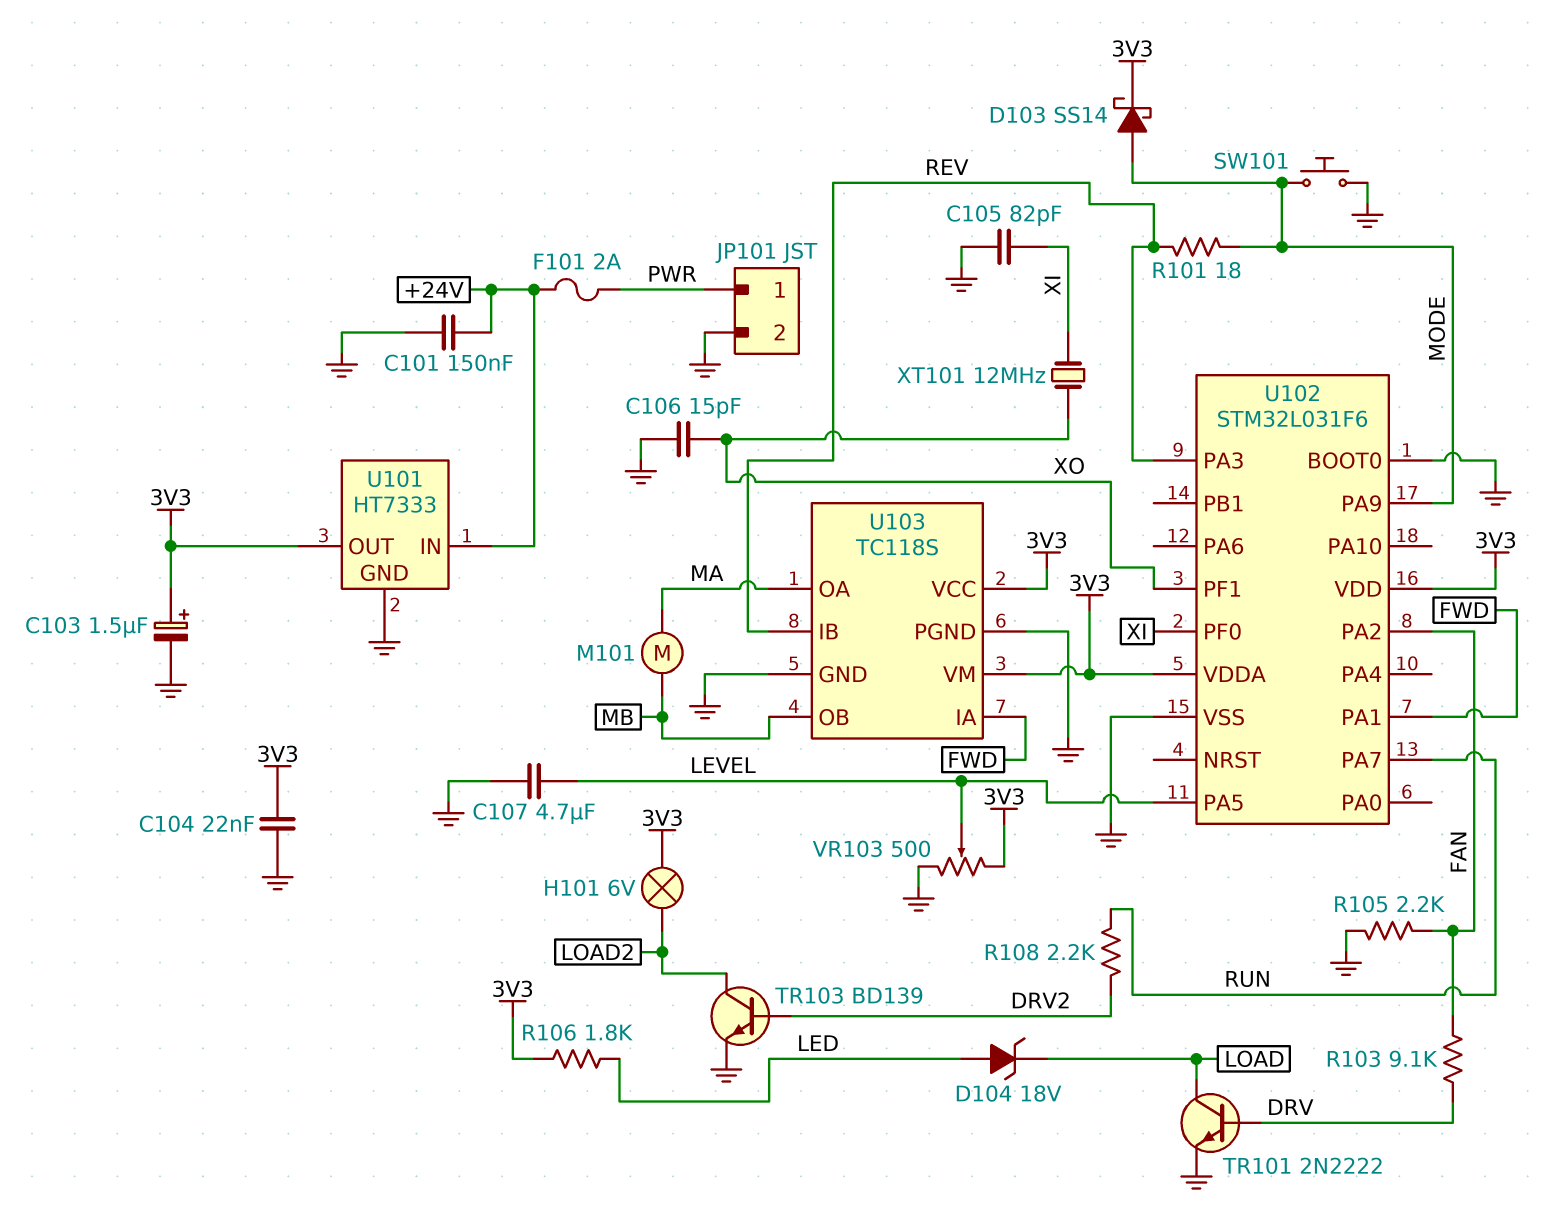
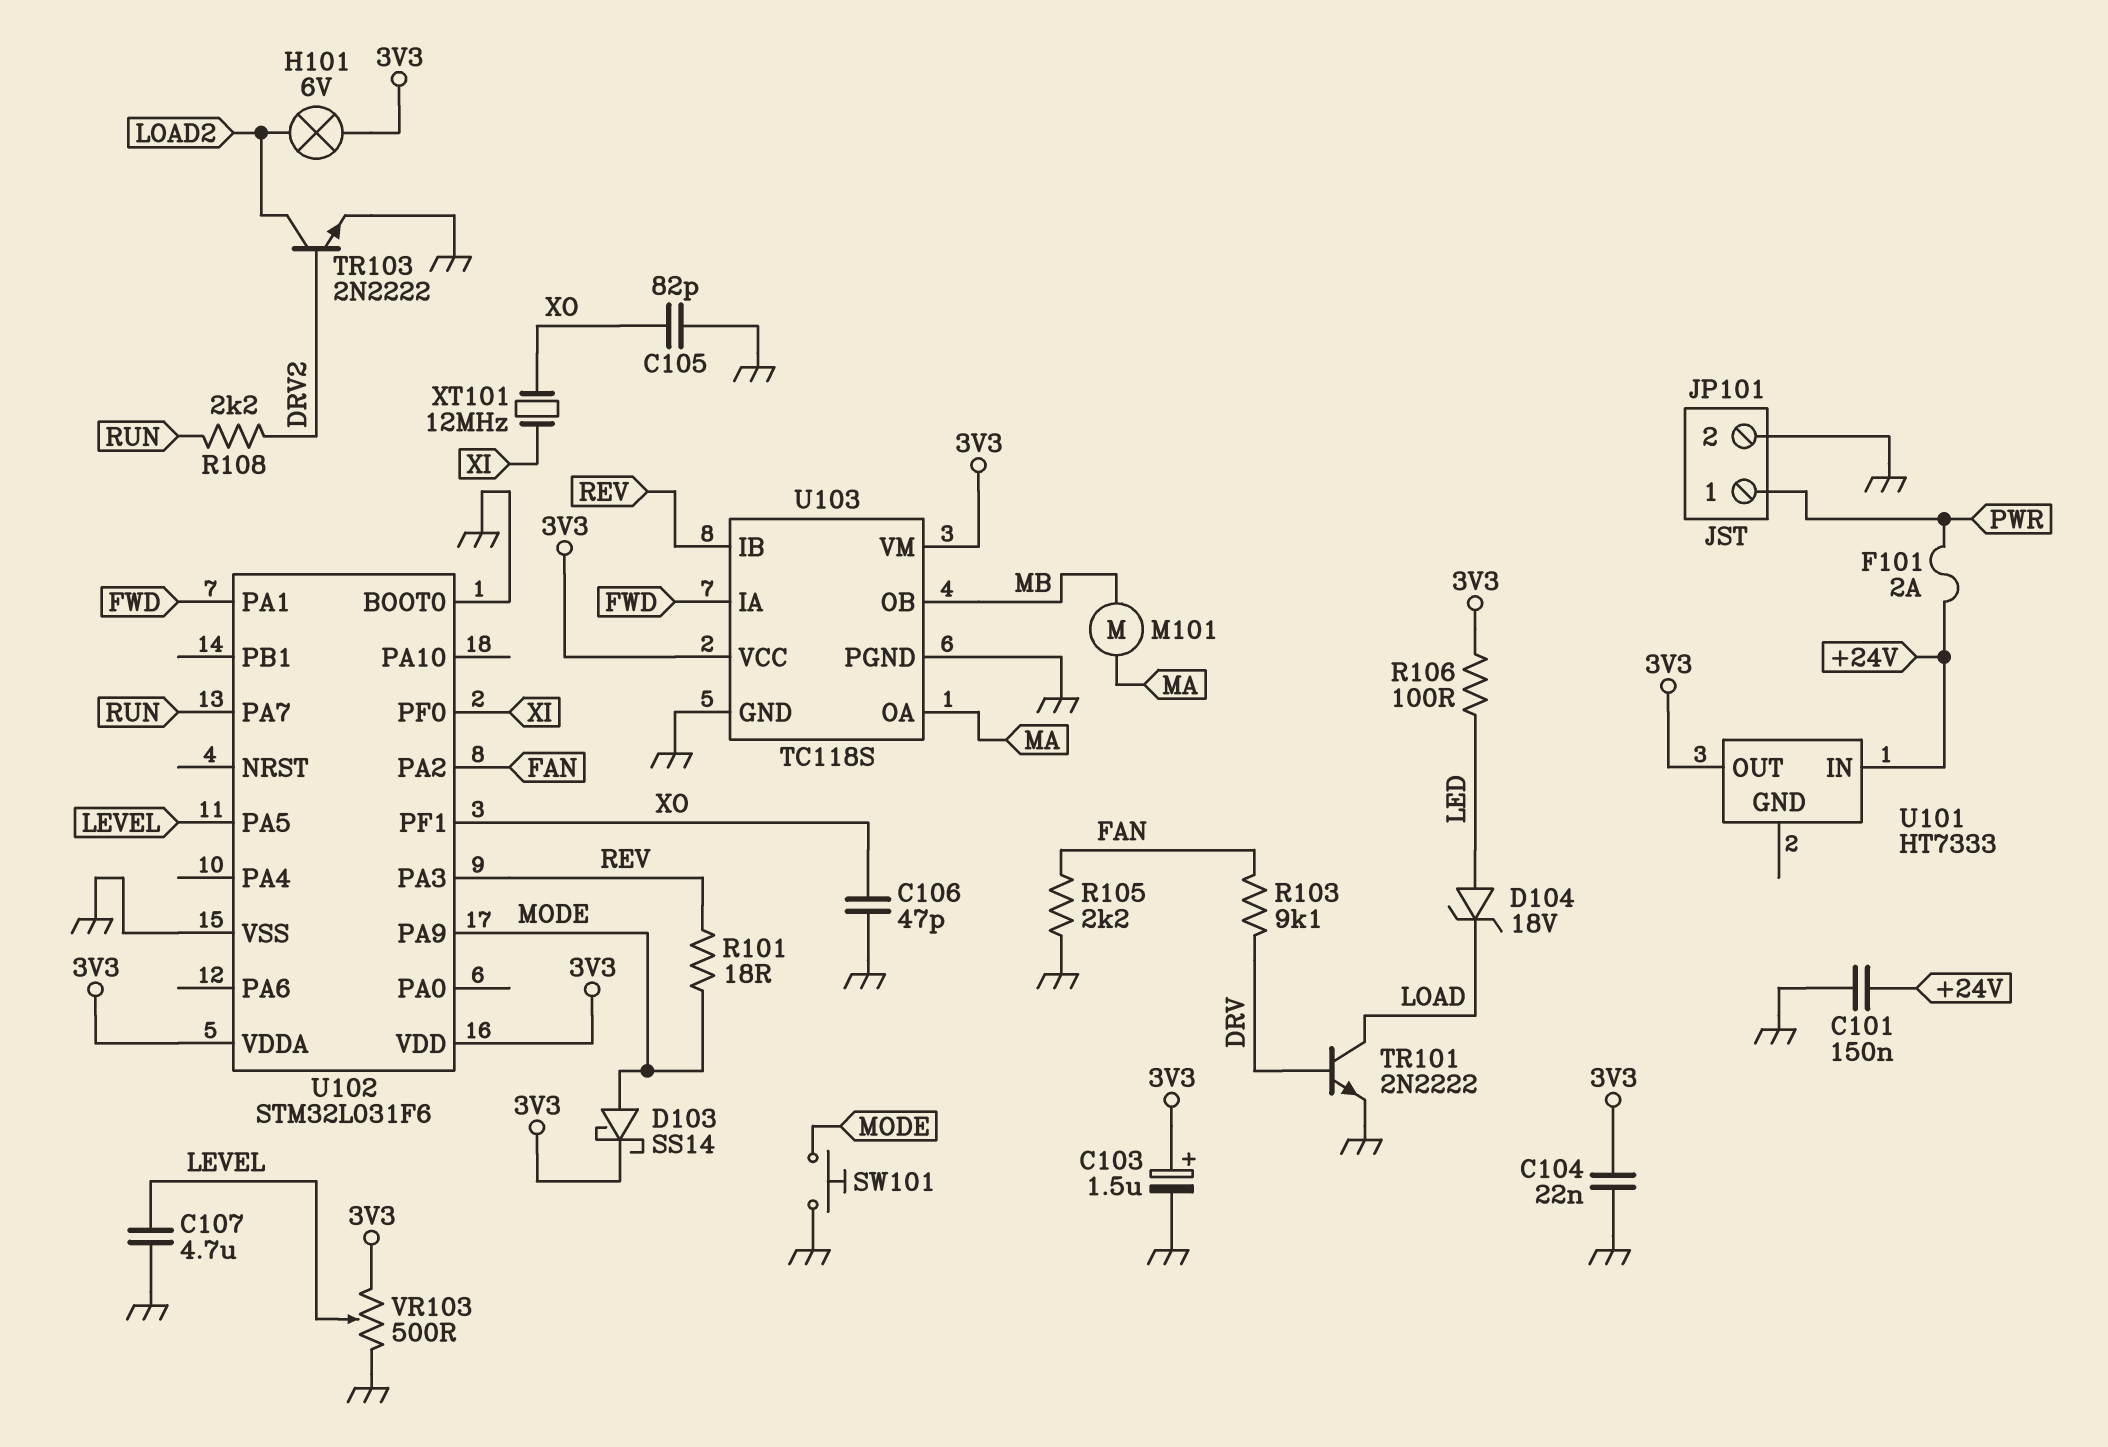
C105: 82pF (GND, XI) -> 82pF (GND, XO)
C106: 15pF (GND, XO) -> 47pF (GND, XO)
R106: 1.8k (3V3, LED) -> 100 (3V3, LED)
TR103: NPN BD139 (B DRV2, C LOAD2, E GND) -> NPN 2N2222 (B DRV2, C LOAD2, E GND)
U101 pin GND: GND -> none

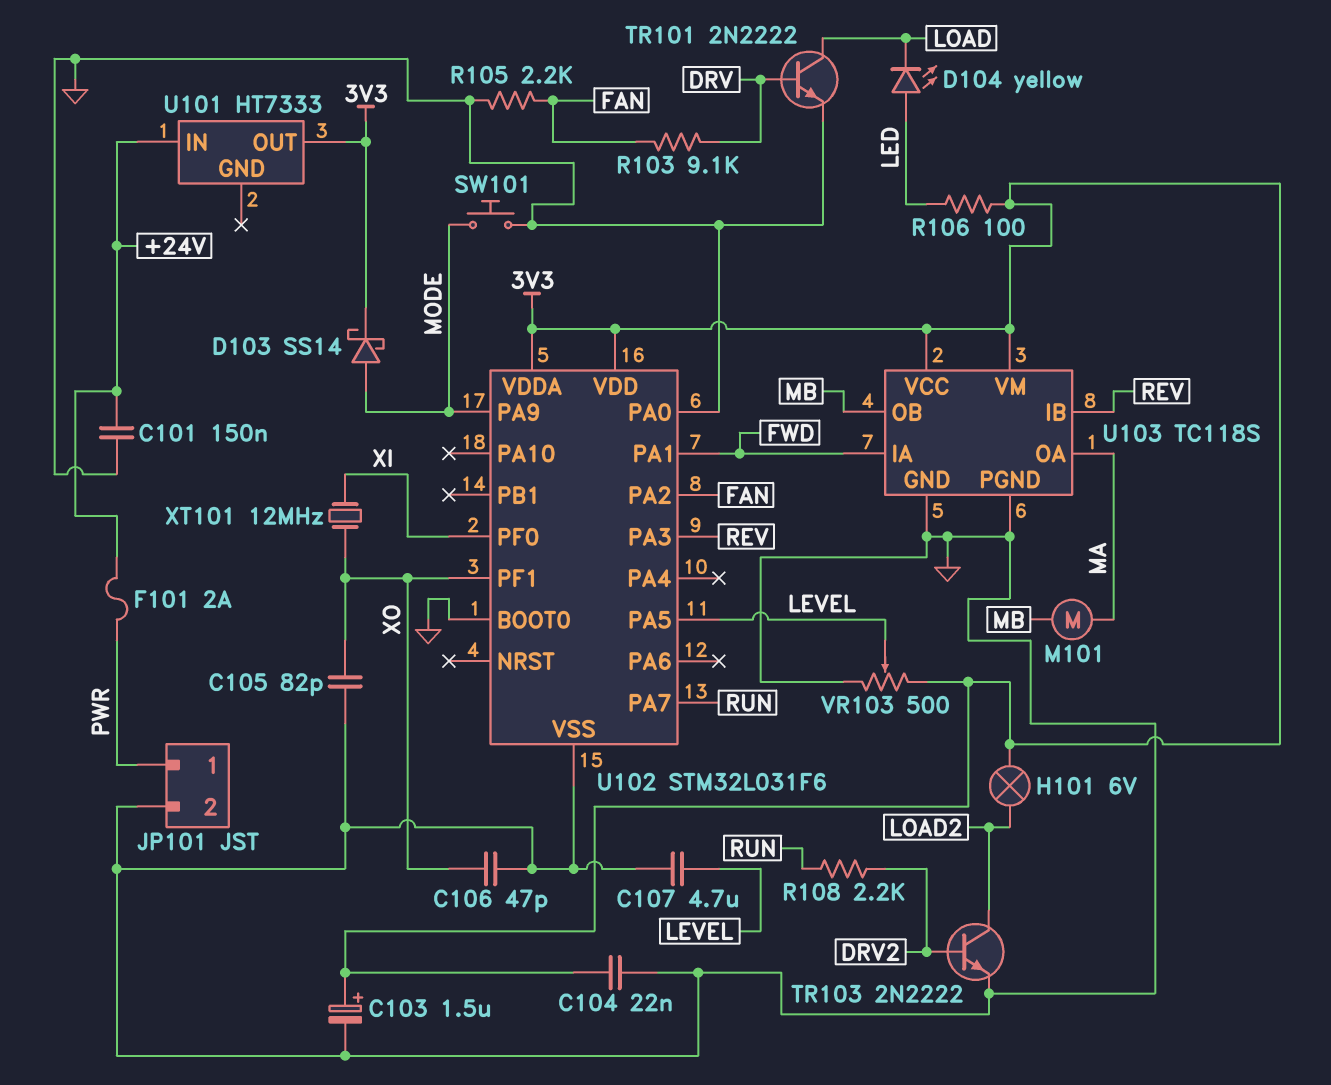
D104: zener 18V (A LED, K LOAD) -> LED yellow (A LED, K LOAD)
R101: 18 (MODE, REV) -> none
U102 pin PA0: none -> GND

